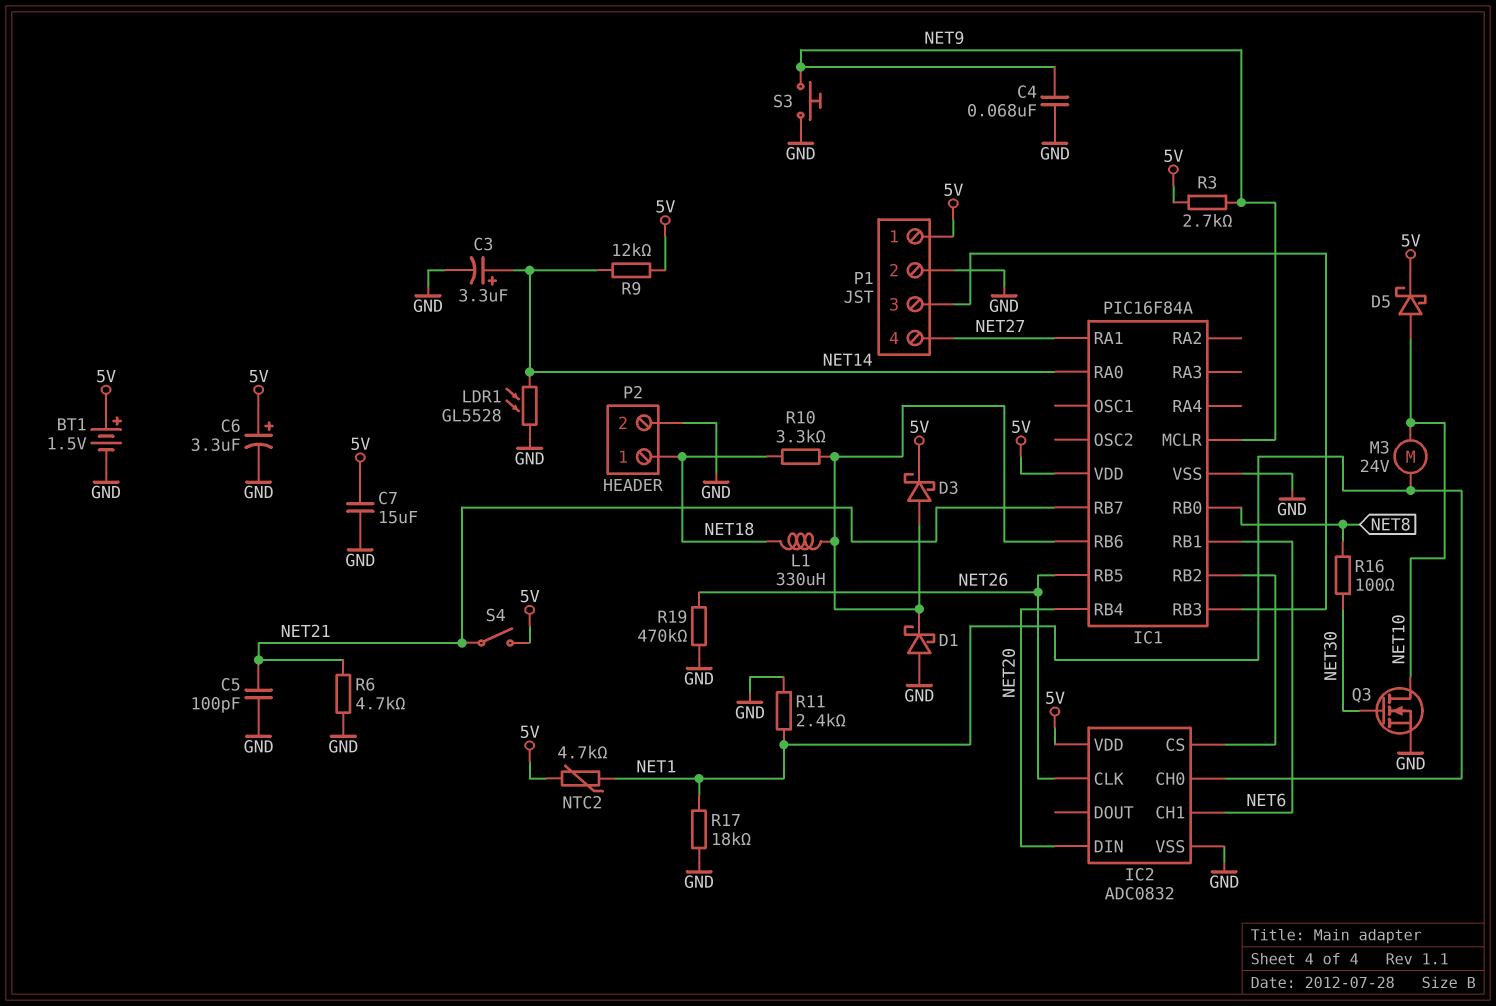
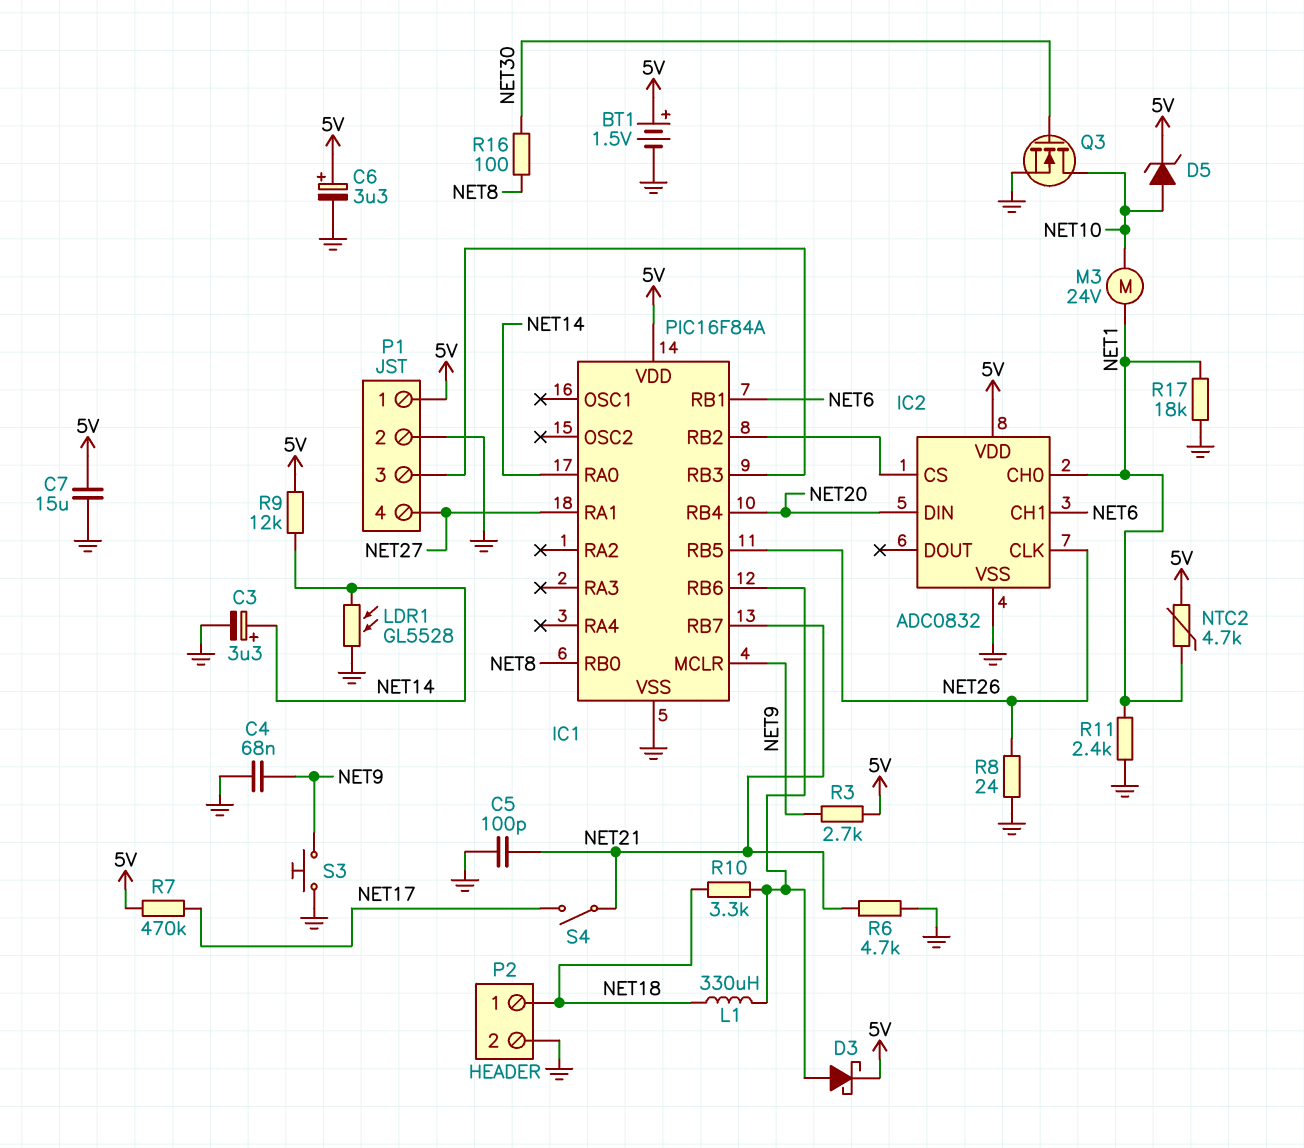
D1: schottky (A GND, K IC1/RB6) -> none
D5: schottky (A NET10, K 5V) -> zener (A NET10, K 5V)
R7: none -> 470k (5V, NET17)
R8: none -> 24 (GND, NET26)
R19: 470k (GND, NET26) -> none
S4: switch (5V, NET21) -> switch (NET17, NET21)

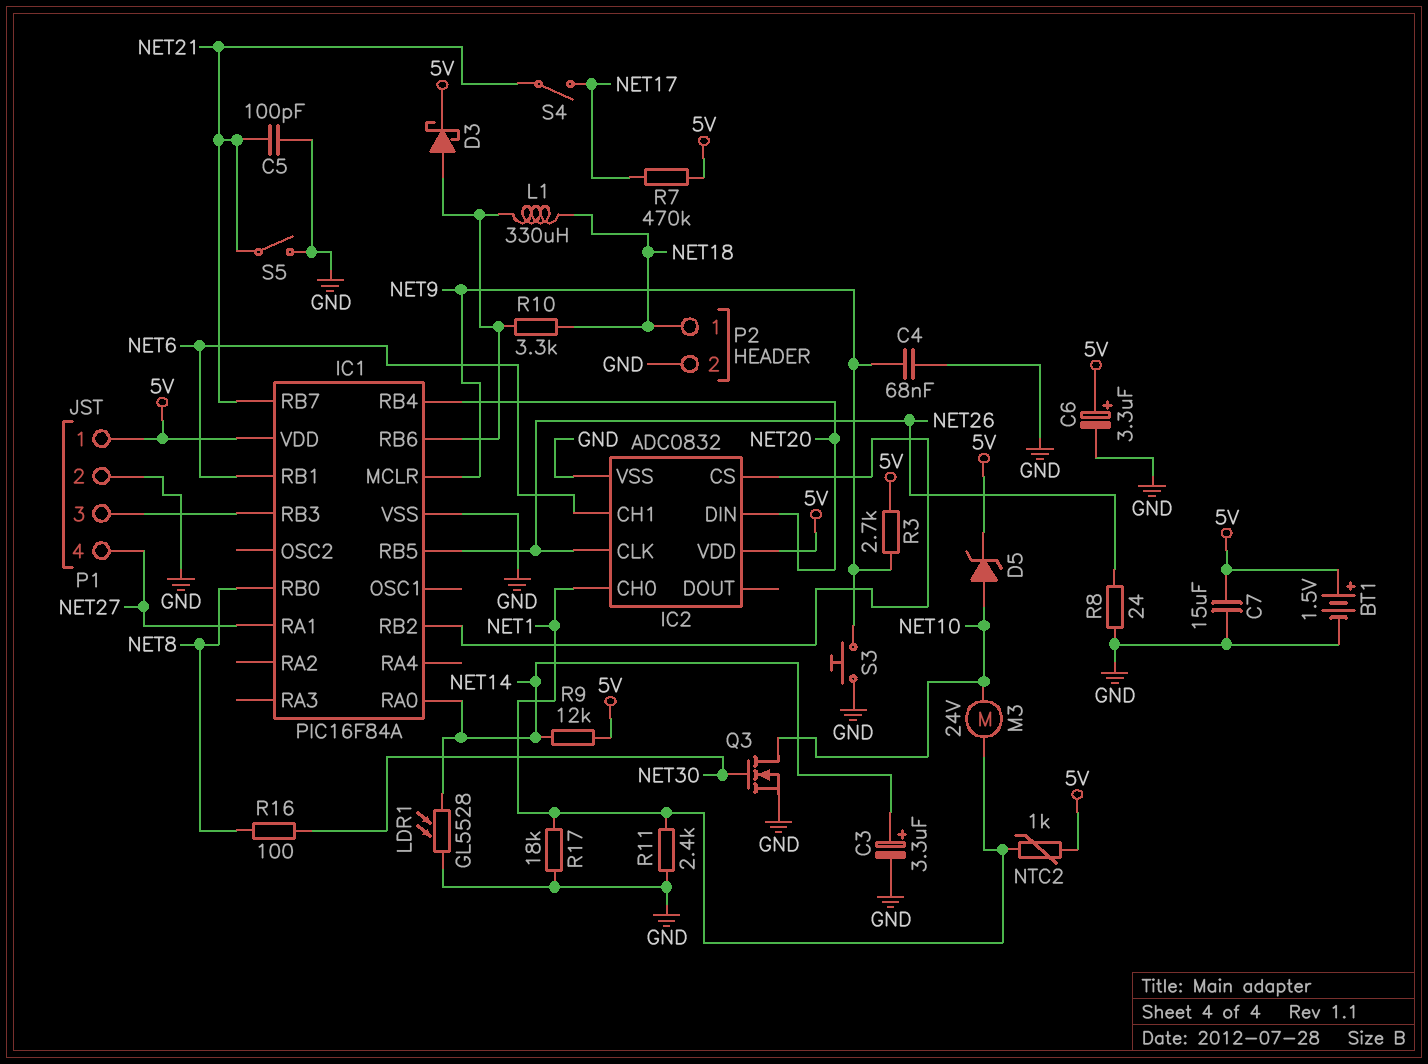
NTC2: 4.7k (5V, NET1) -> 1k (5V, NET1)
R6: 4.7k (GND, NET21) -> none
S5: none -> switch (GND, NET21)

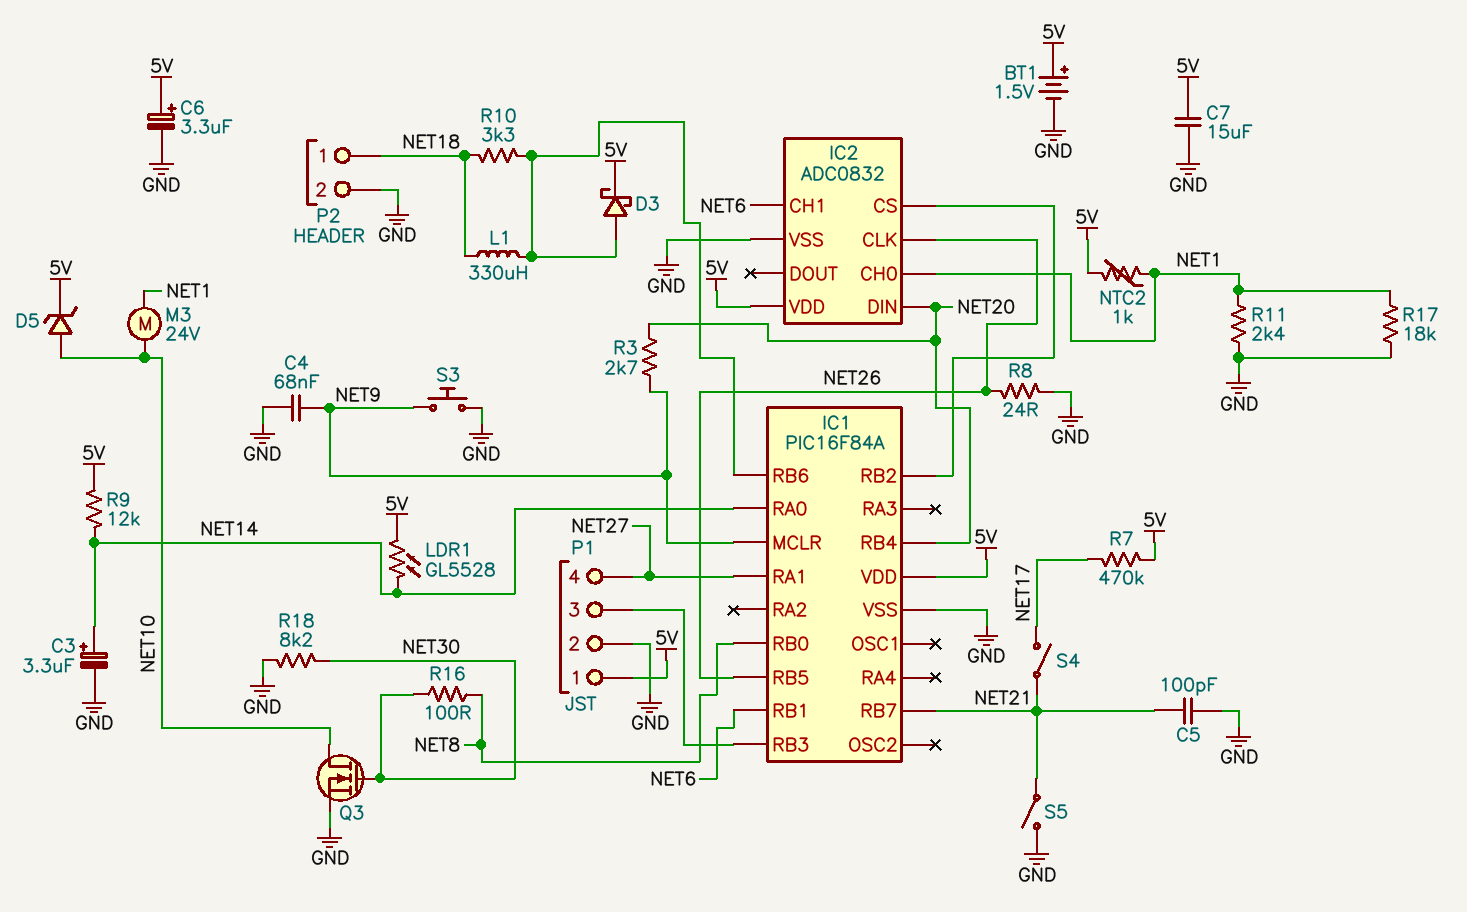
LDR1: GL5528 (GND, NET14) -> GL5528 (5V, NET14)
R3: 2.7k (5V, NET9) -> 2.7k (NET9, NET20)
R18: none -> 8.2k (GND, NET30)

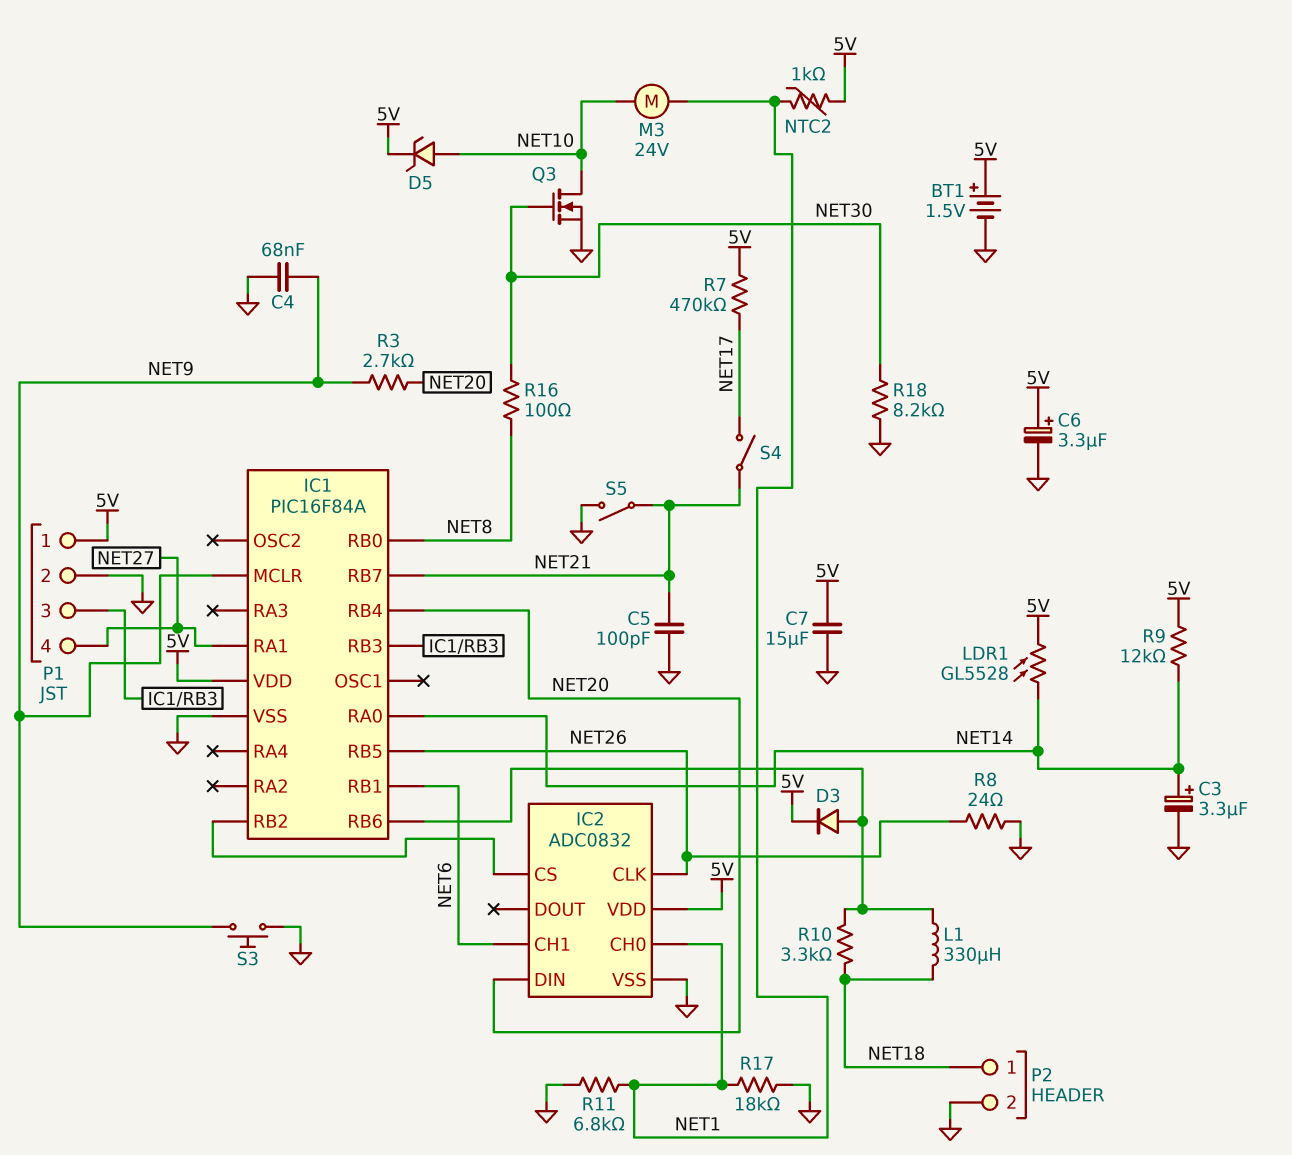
D3: schottky (A IC1/RB6, K 5V) -> diode (A IC1/RB6, K 5V)
R11: 2.4k (GND, NET1) -> 6.8k (GND, NET1)

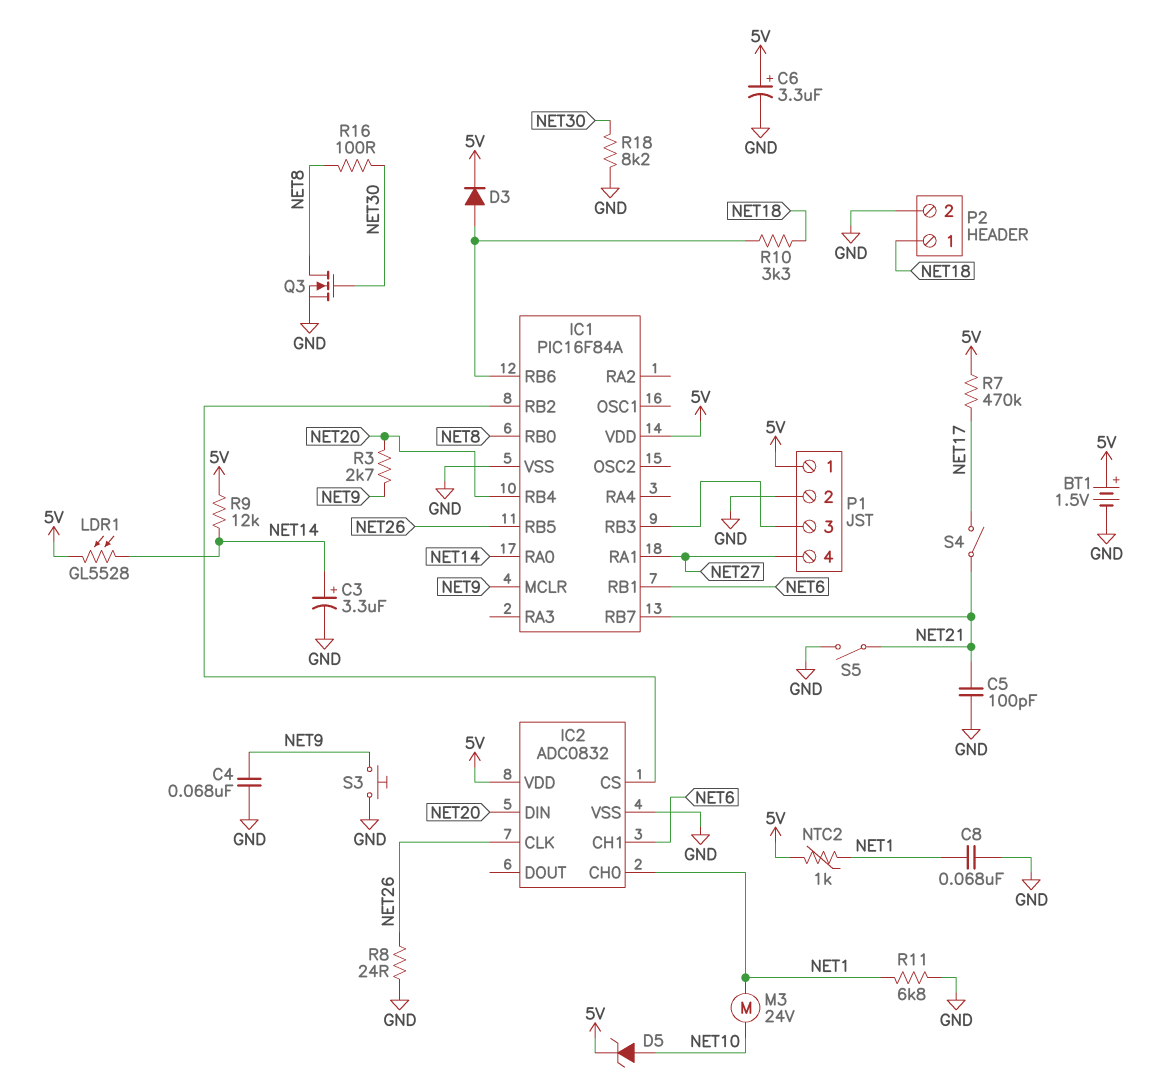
C7: 15uF (5V, GND) -> none
C8: none -> 68nF (GND, NET1)
L1: 330uH (IC1/RB6, NET18) -> none
Q3: NMOS (G NET30, D NET10, S GND) -> NMOS (G NET30, D NET8, S GND)
R17: 18k (GND, NET1) -> none

